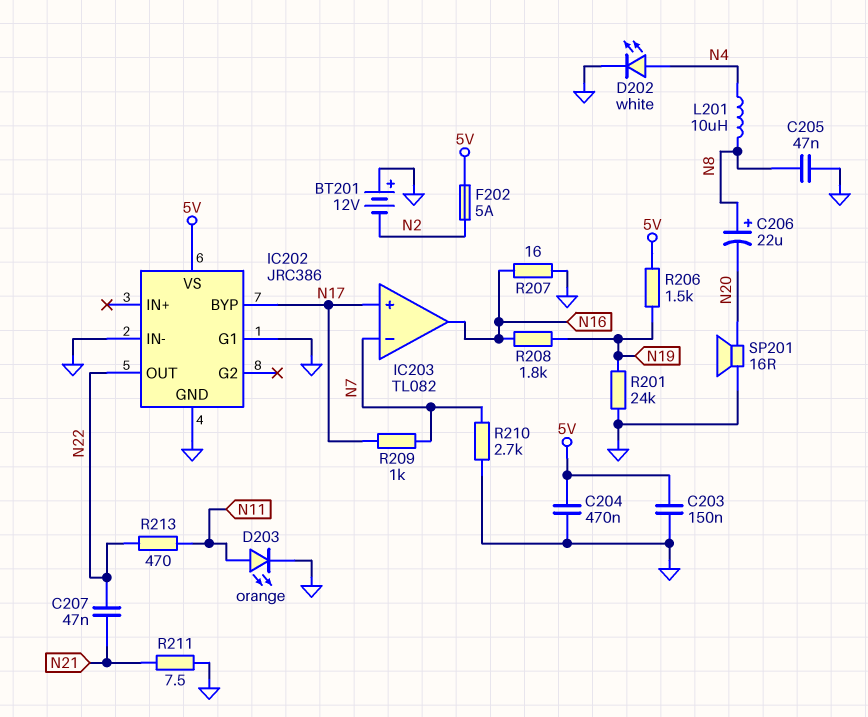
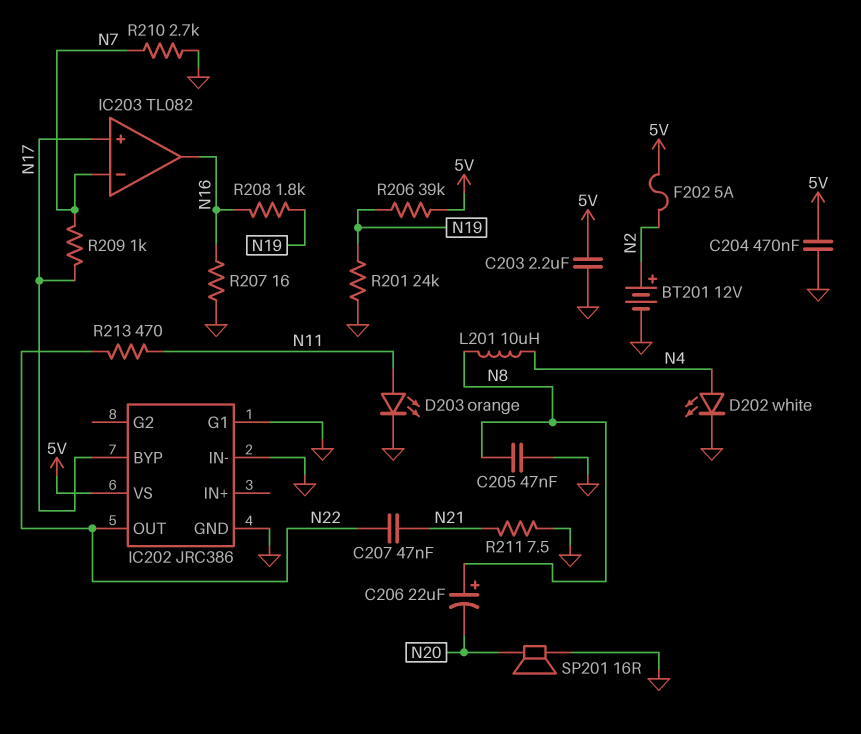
BT201: 12V (plus GND, minus N2) -> 12V (plus N2, minus GND)
C203: 150nF (5V, GND) -> 2.2uF (5V, GND)
R206: 1.5k (5V, N19) -> 39k (5V, N19)

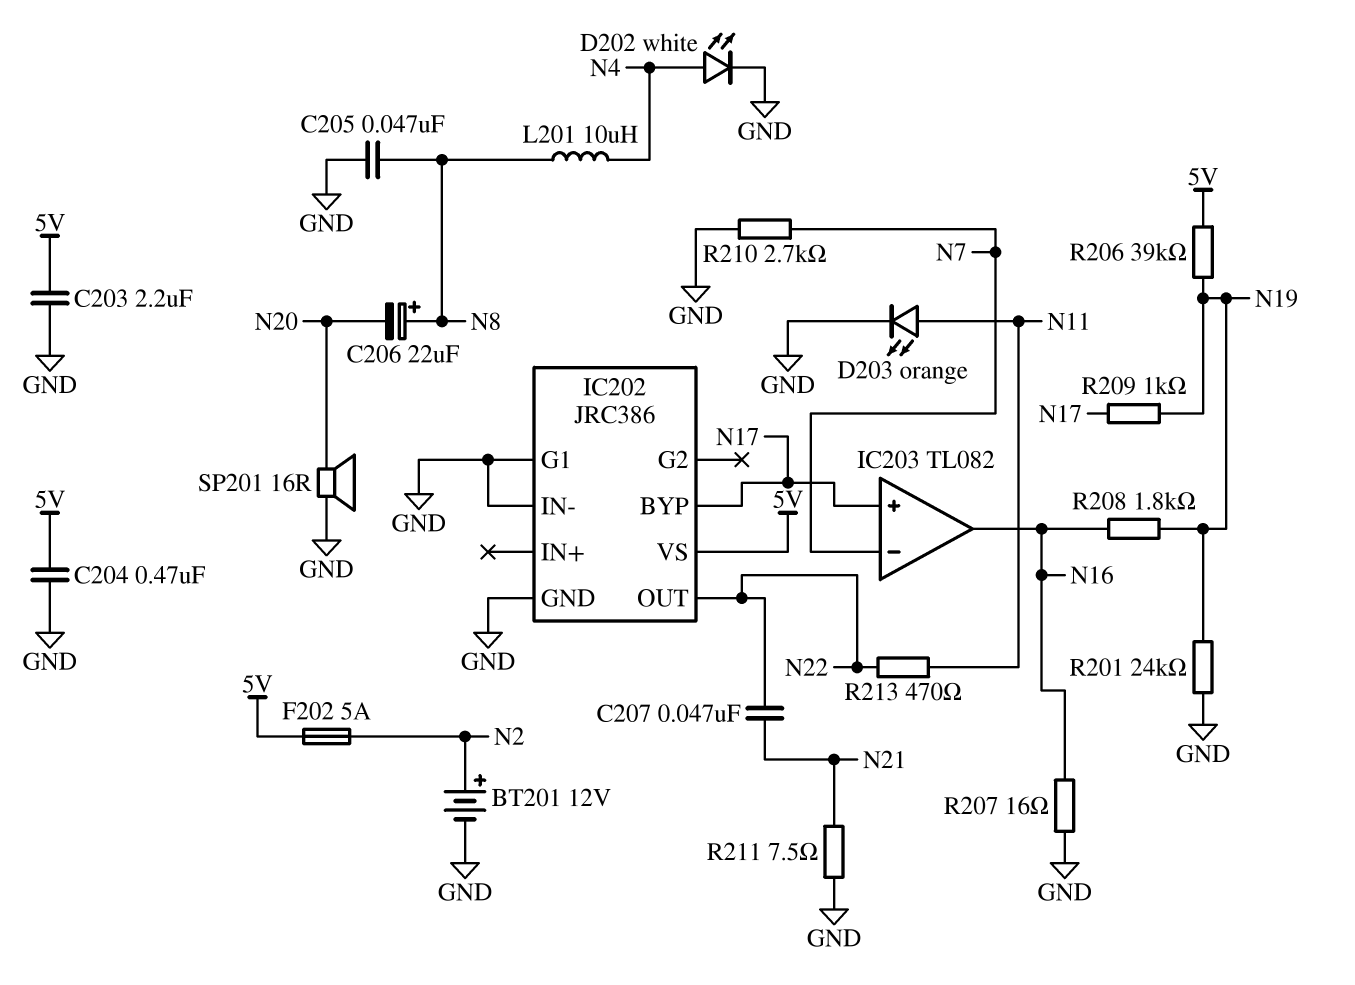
R209: 1k (N7, N17) -> 1k (N17, N19)

